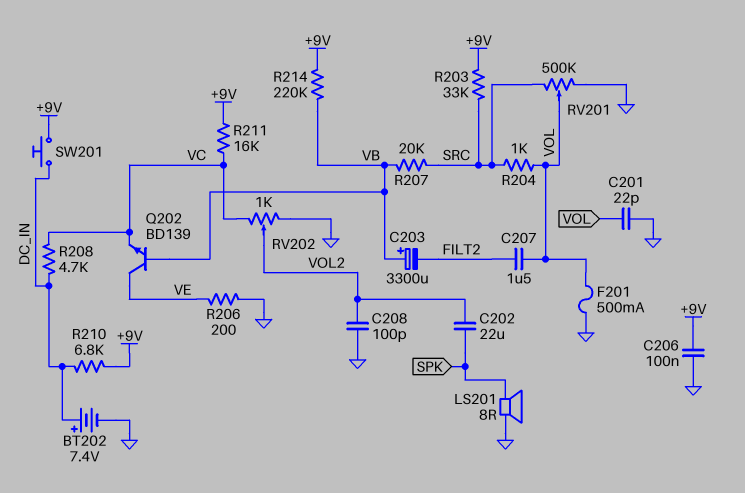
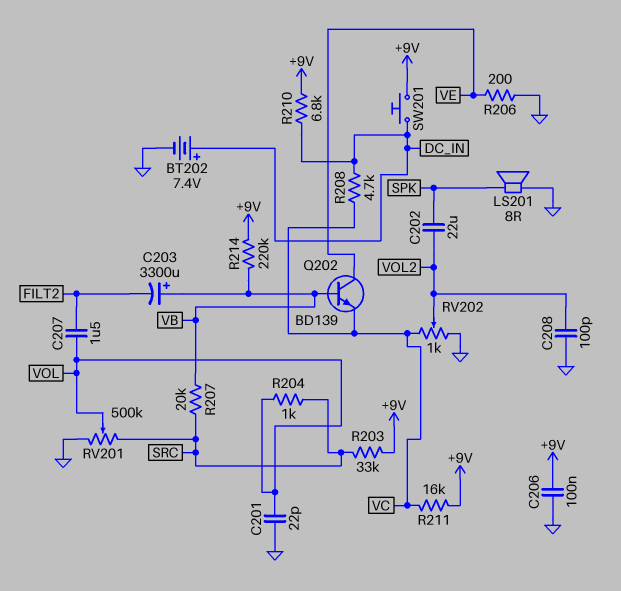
F201: 500mA (GND, VOL) -> none

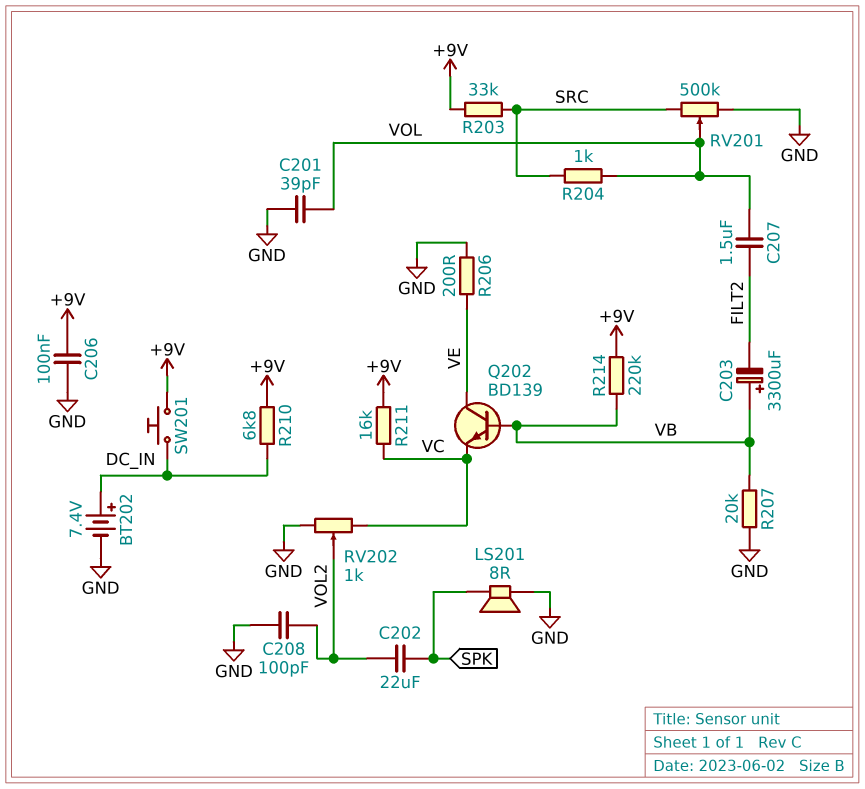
C201: 22pF (GND, VOL) -> 39pF (GND, VOL)
R207: 20k (SRC, VB) -> 20k (GND, VB)
R208: 4.7k (DC_IN, VC) -> none

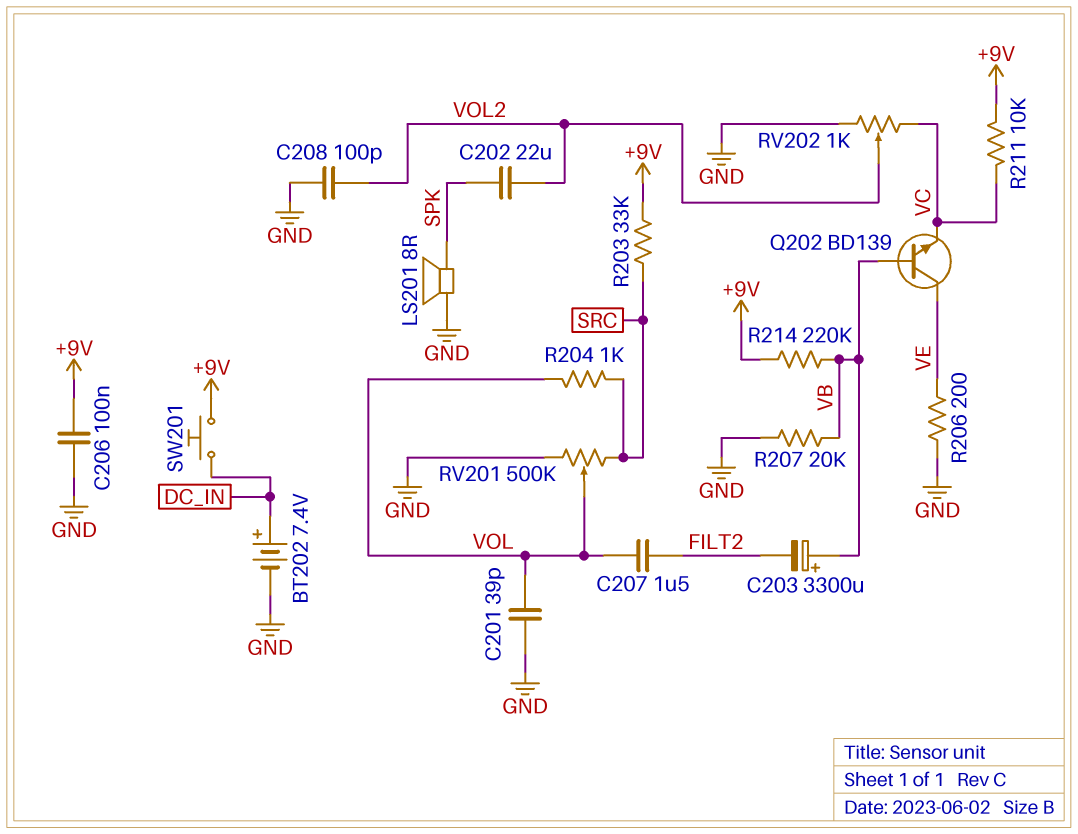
R210: 6.8k (+9V, DC_IN) -> none
R211: 16k (+9V, VC) -> 10k (+9V, VC)

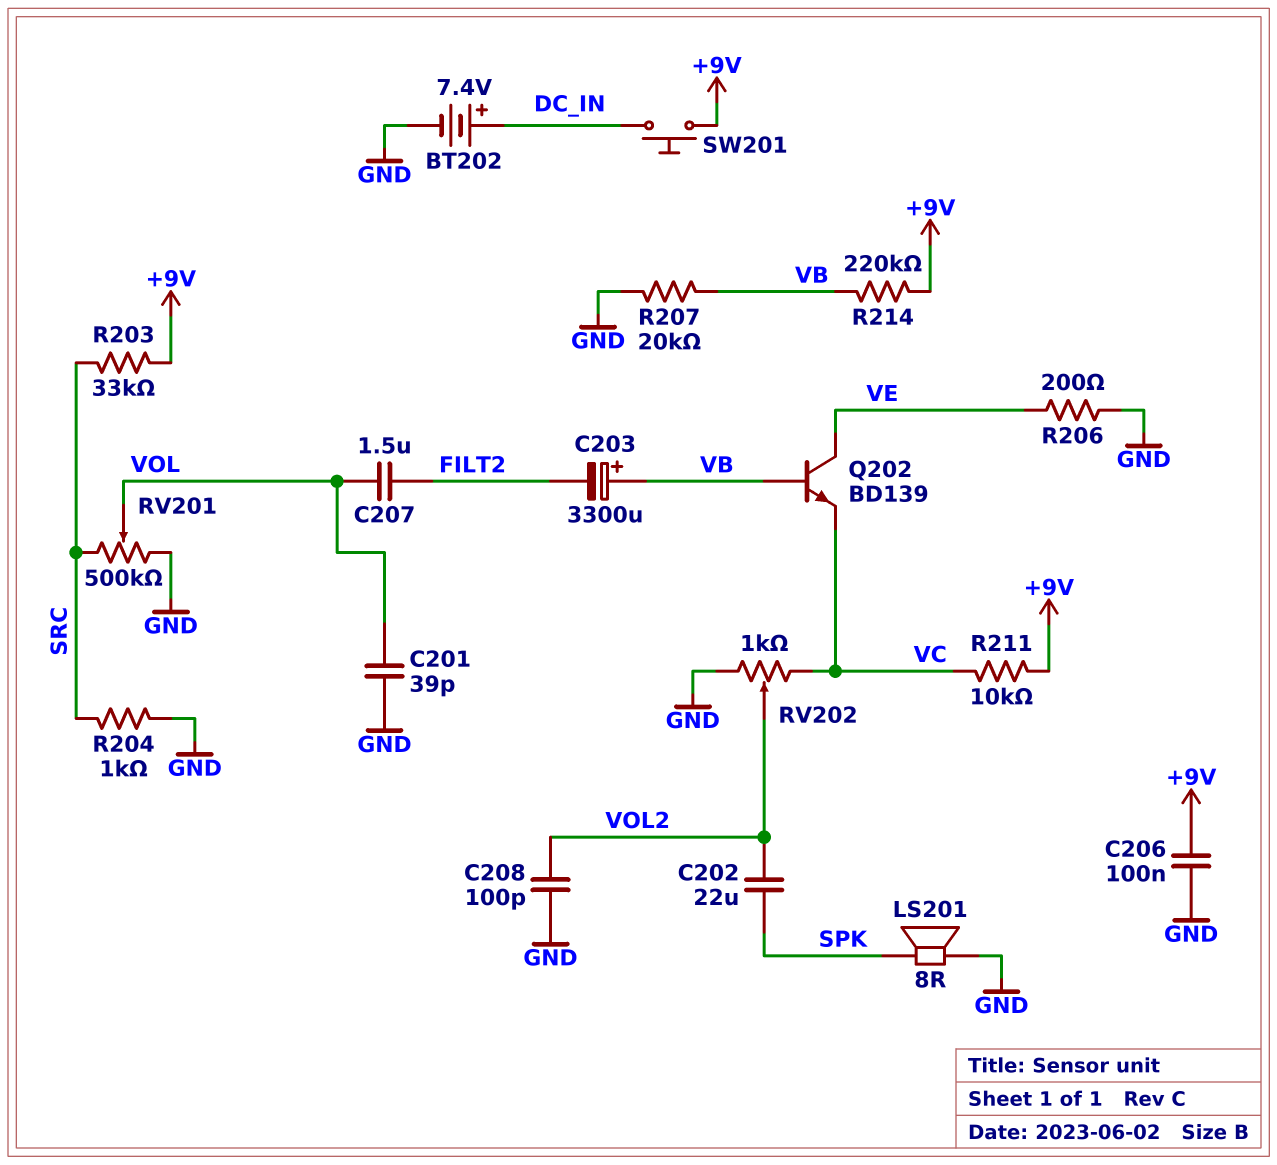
R204: 1k (SRC, VOL) -> 1k (GND, SRC)

